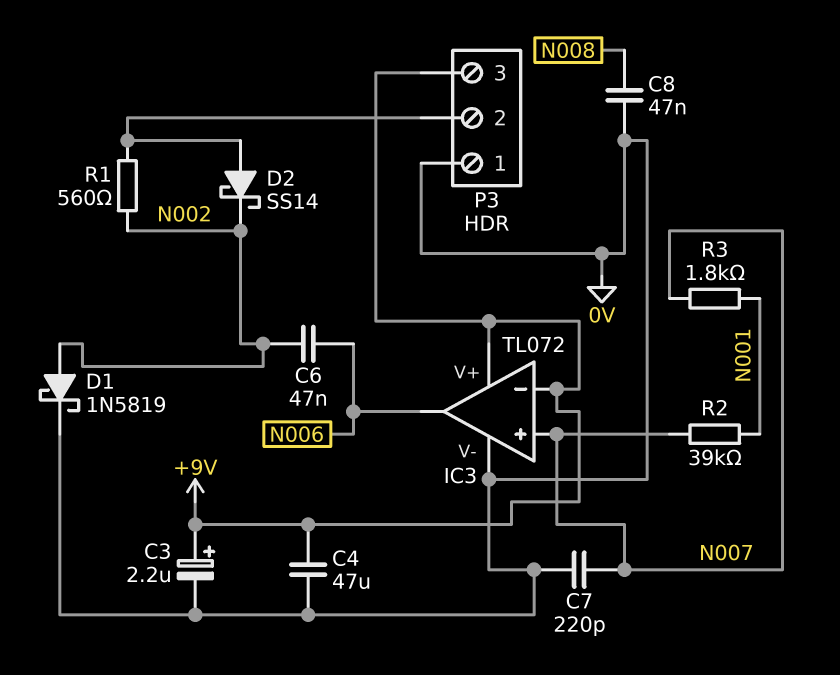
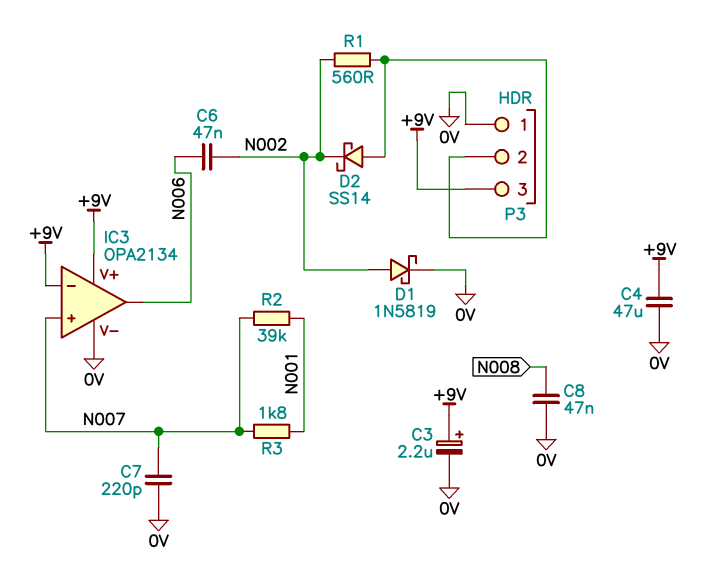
IC3: TL072 -> OPA2134

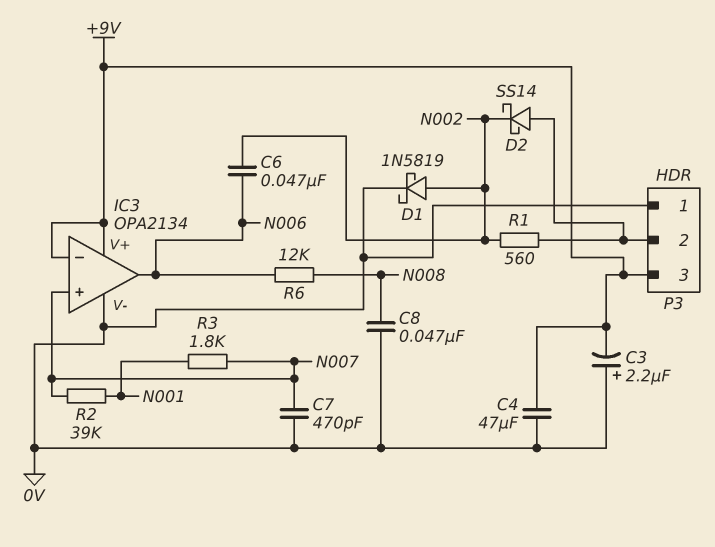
C3: 2.2uF (plus +9V, minus 0V) -> 2.2uF (plus 0V, minus +9V)
C7: 220pF (0V, N007) -> 470pF (0V, N007)
R6: none -> 12k (N006, N008)

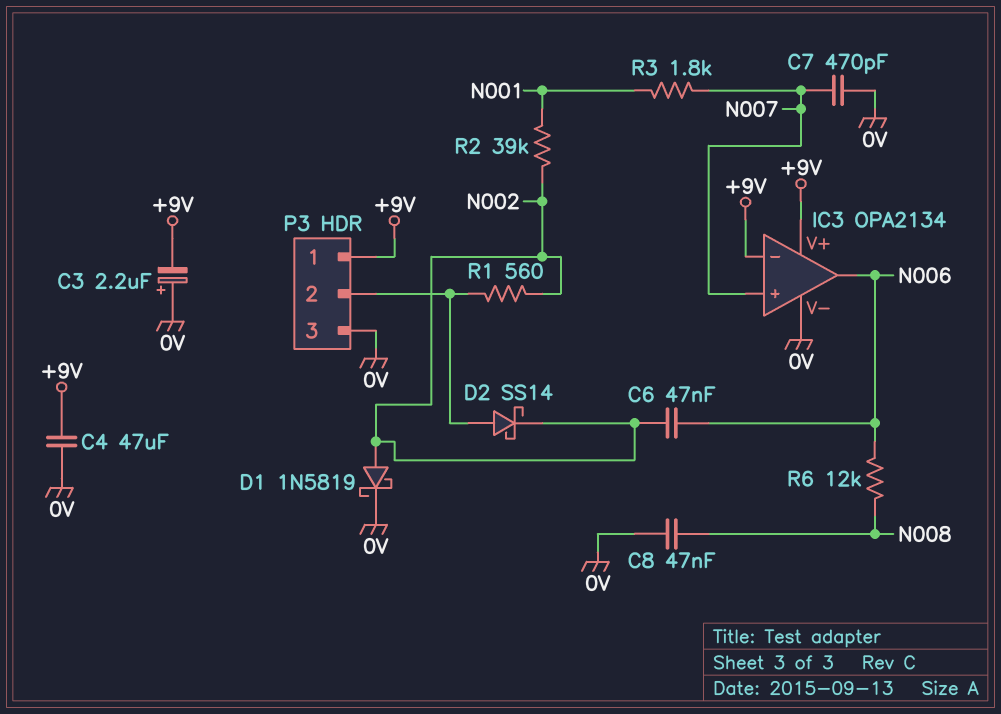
P3 pin 1: 0V -> +9V
P3 pin 3: +9V -> 0V
R2: 39k (N001, N007) -> 39k (N001, N002)

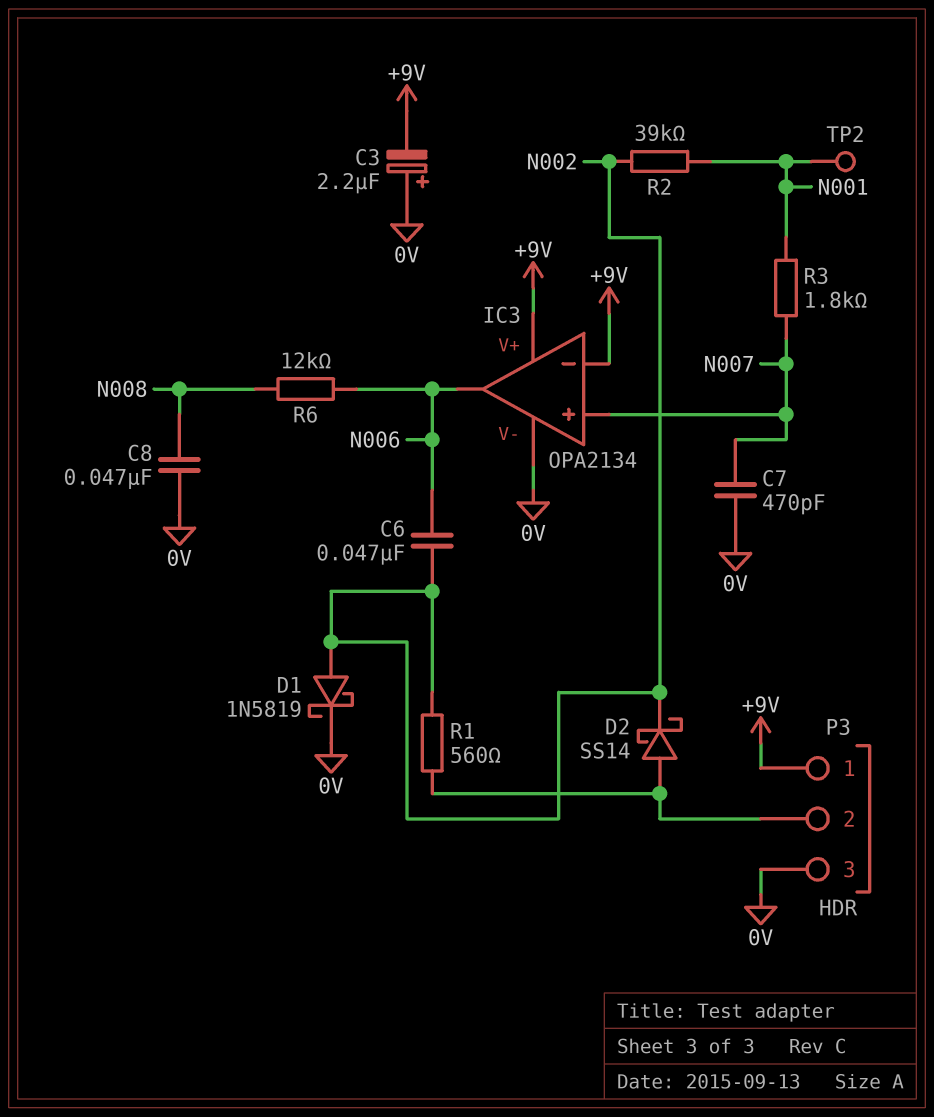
C4: 47uF (+9V, 0V) -> none
TP2: none -> test point (N001)

